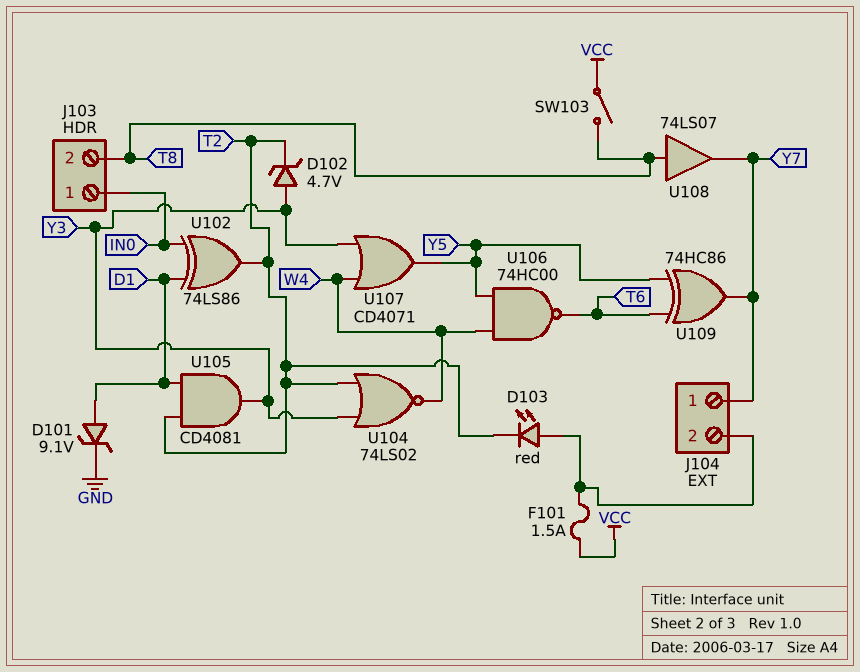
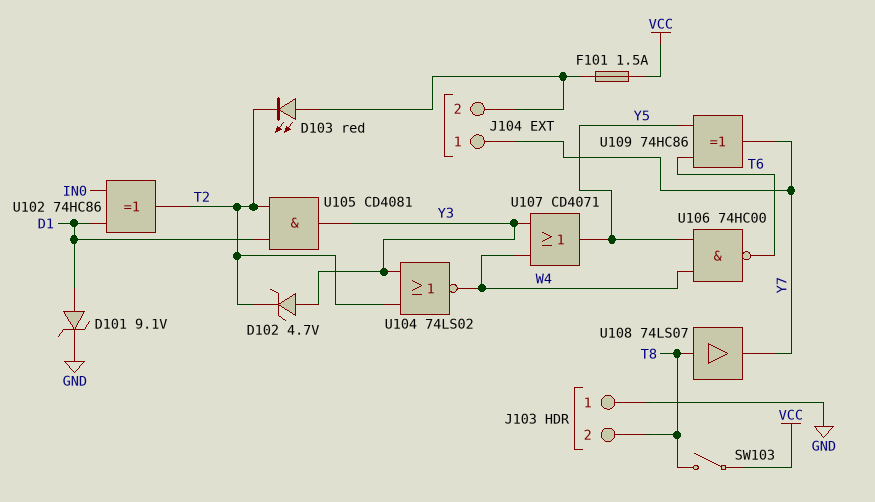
J103 pin 1: IN0 -> GND
U102: XOR 74LS86 (in D1, in IN0, out T2) -> XOR 74HC86 (in D1, in IN0, out T2)

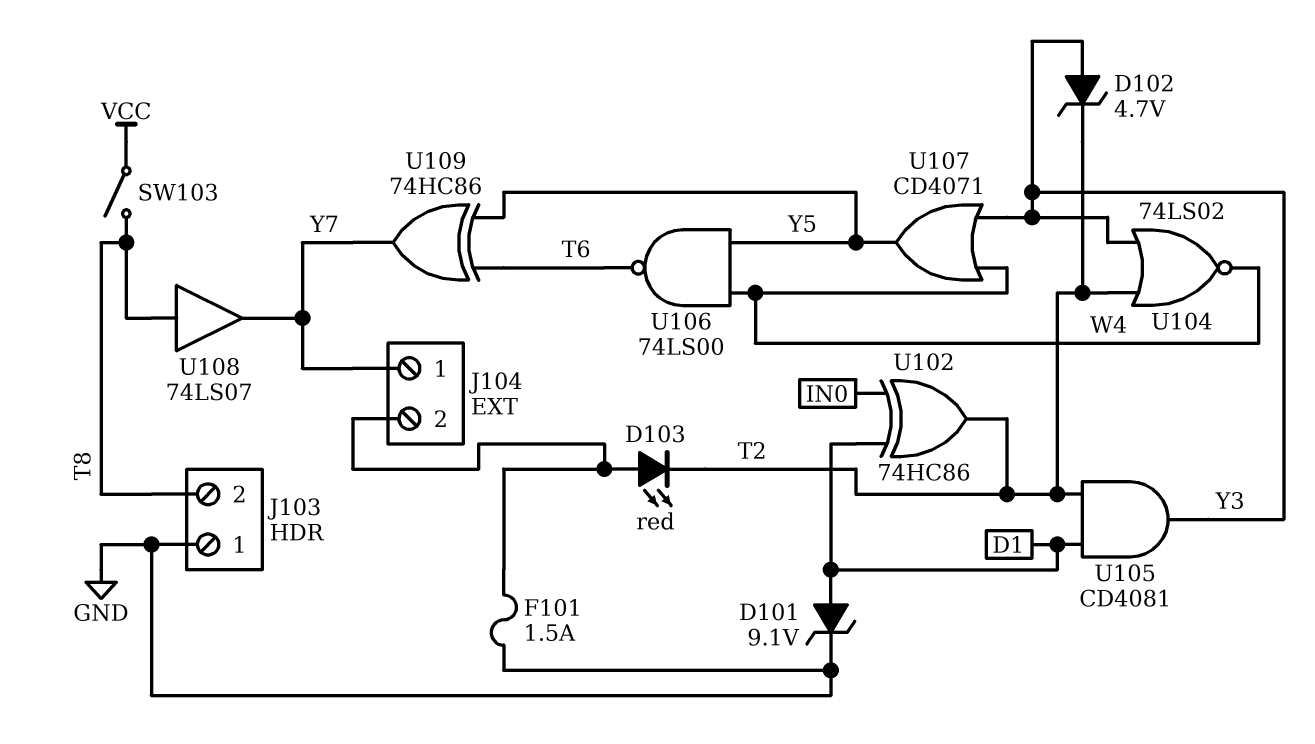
F101: 1.5A (J104/2, VCC) -> 1.5A (GND, J104/2)
U106: NAND 74HC00 (in W4, in Y5, out T6) -> NAND 74LS00 (in W4, in Y5, out T6)

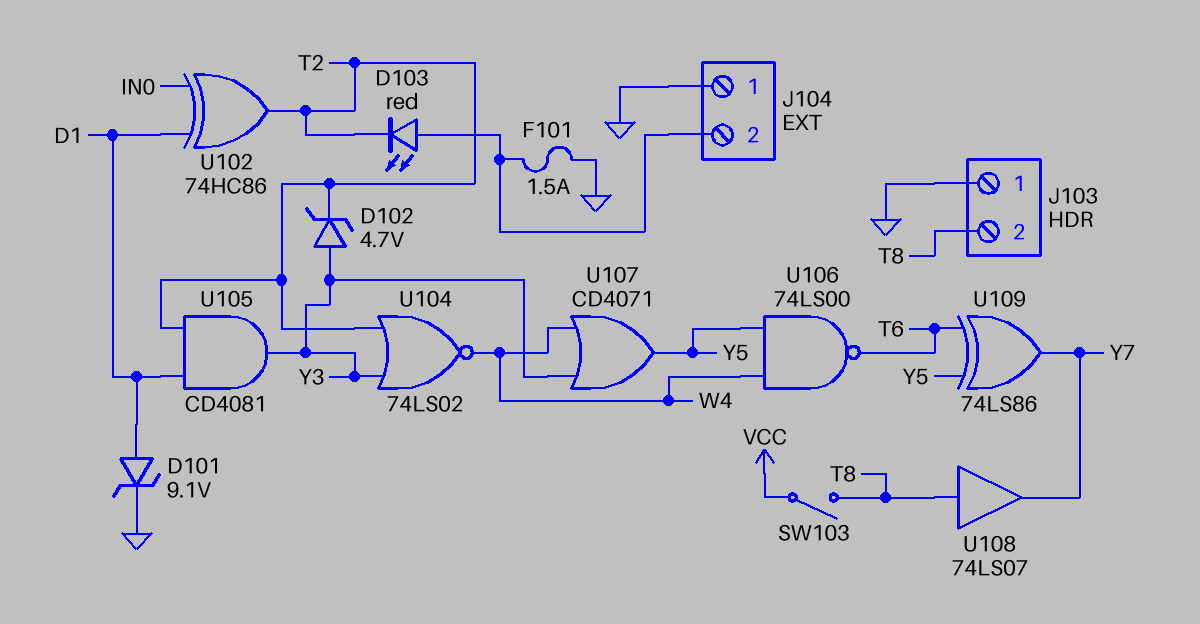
J104 pin 1: Y7 -> GND
U109: XOR 74HC86 (in T6, in Y5, out Y7) -> XOR 74LS86 (in T6, in Y5, out Y7)

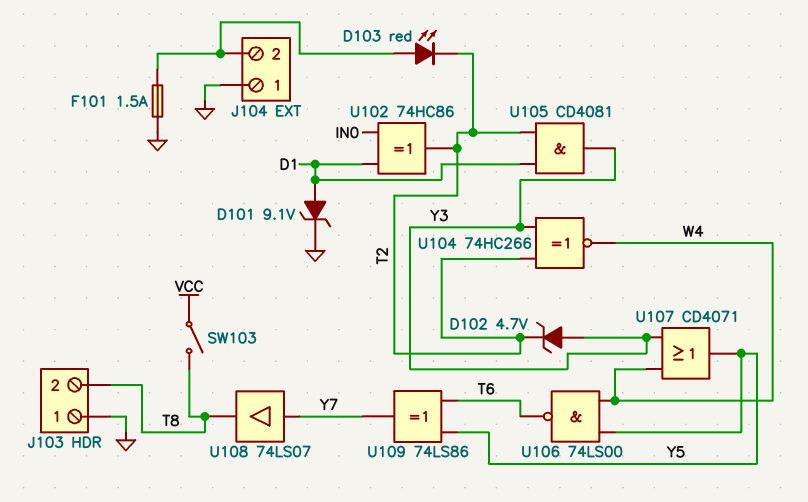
U104: NOR 74LS02 (in T2, in Y3, out W4) -> XNOR 74HC266 (in T2, in Y3, out W4)
U108: buffer 74LS07 (in T8, out Y7) -> buffer 74LS07 (in Y7, out T8)

